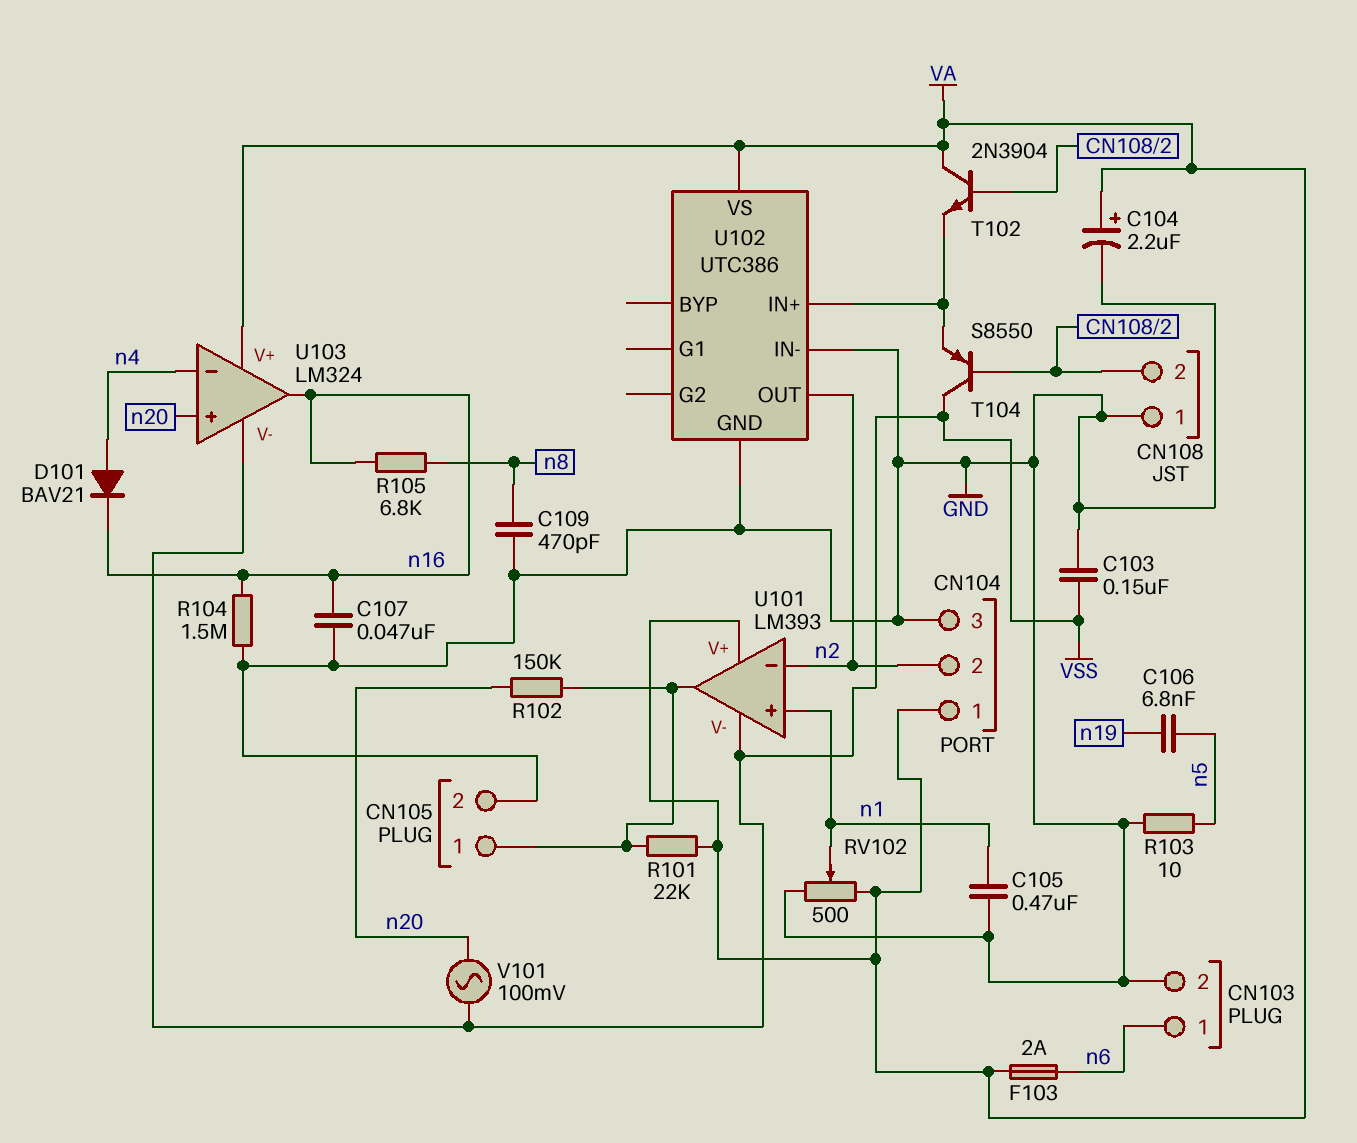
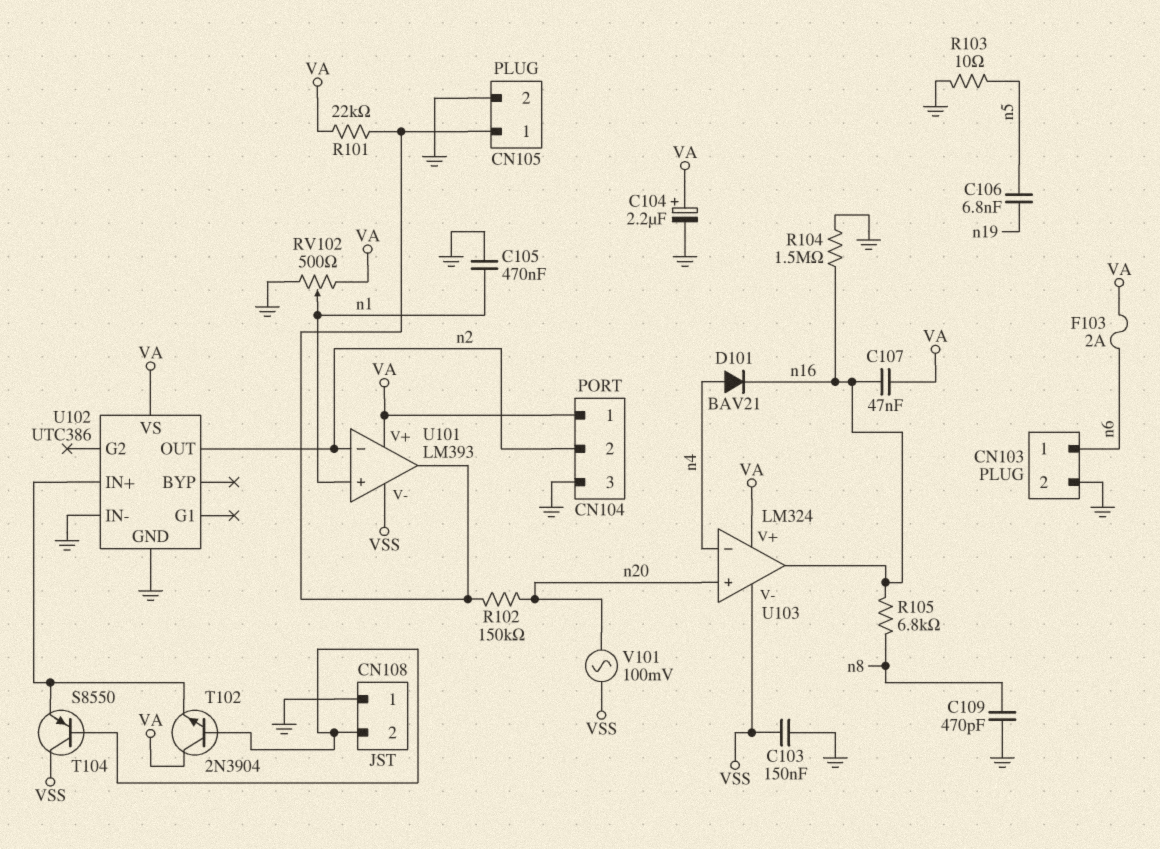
C107: 47nF (GND, n16) -> 47nF (VA, n16)

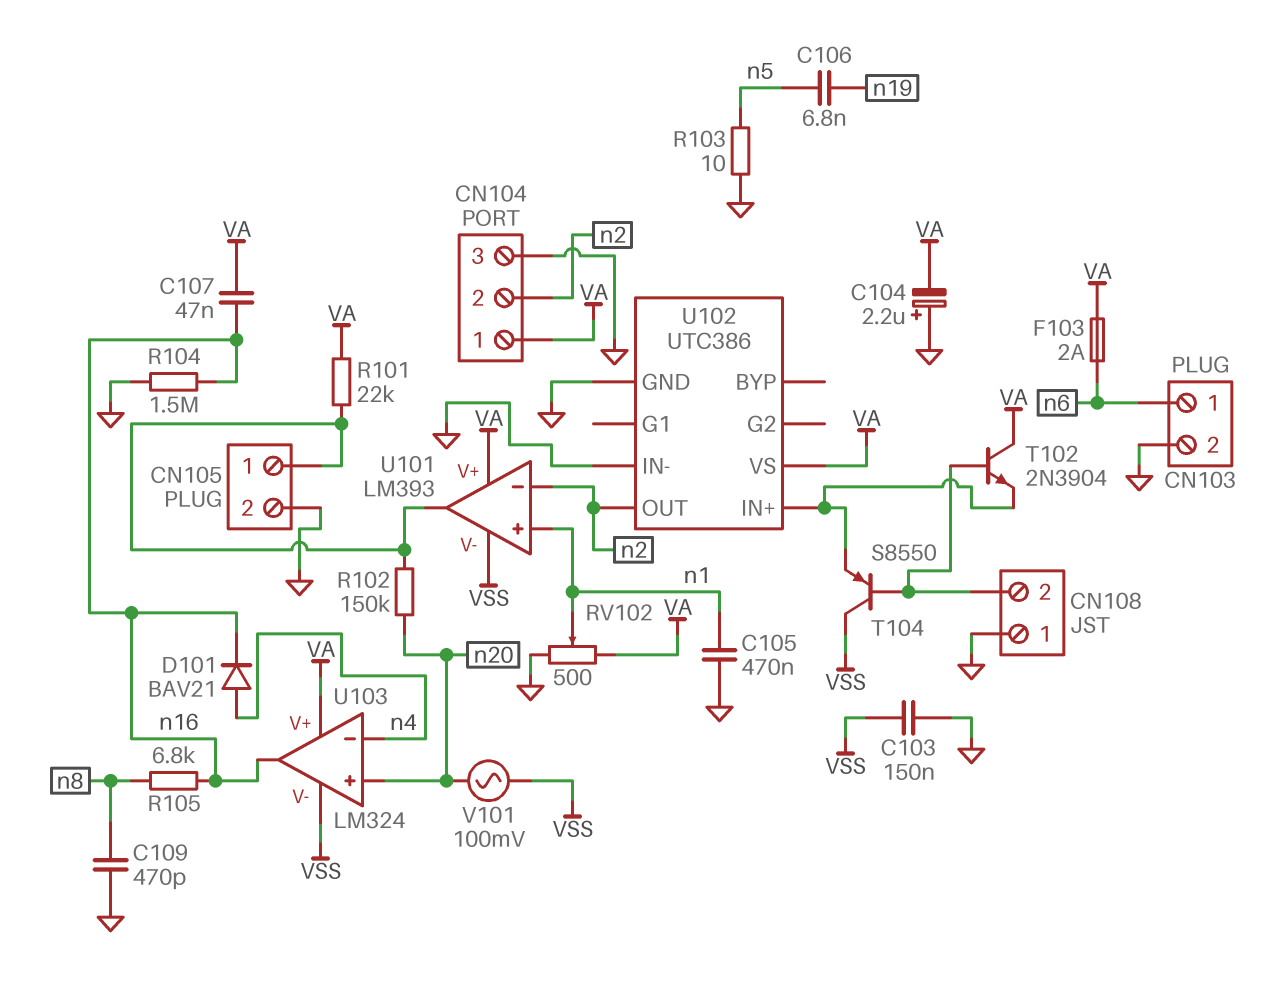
C104: 2.2uF (plus VA, minus GND) -> 2.2uF (plus GND, minus VA)

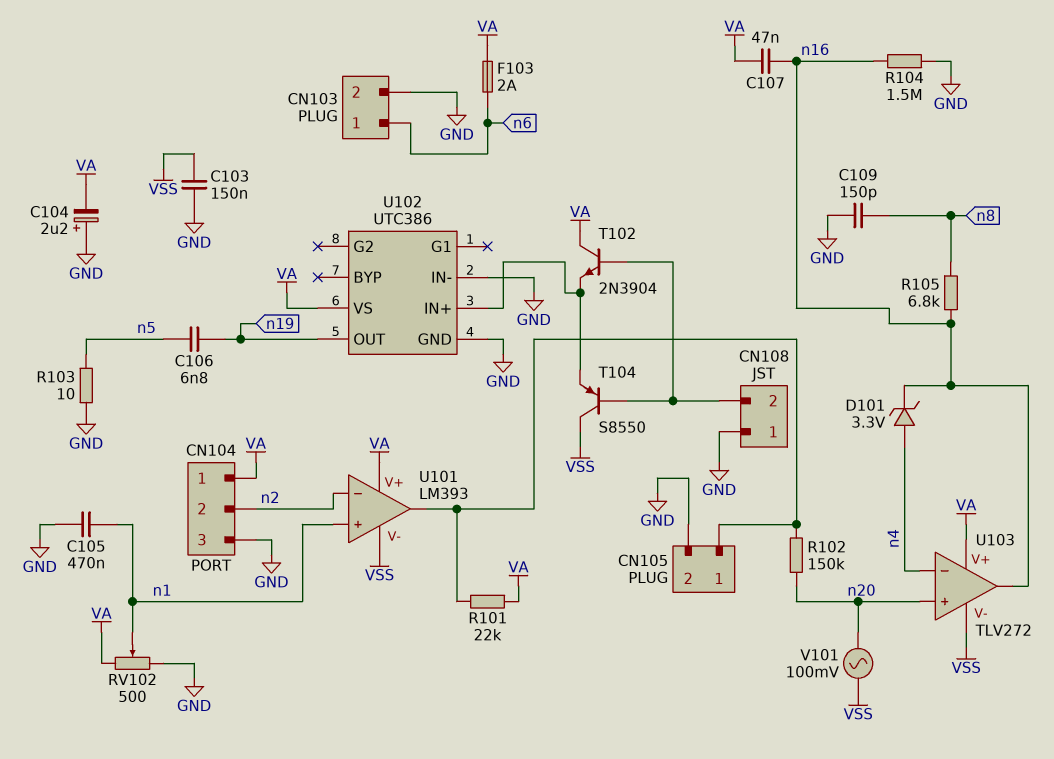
C109: 470pF (GND, n8) -> 150pF (GND, n8)
D101: diode BAV21 (A n4, K n16) -> zener 3.3V (A n4, K n16)
U102 pin OUT: n2 -> n19
U103: LM324 -> TLV272

